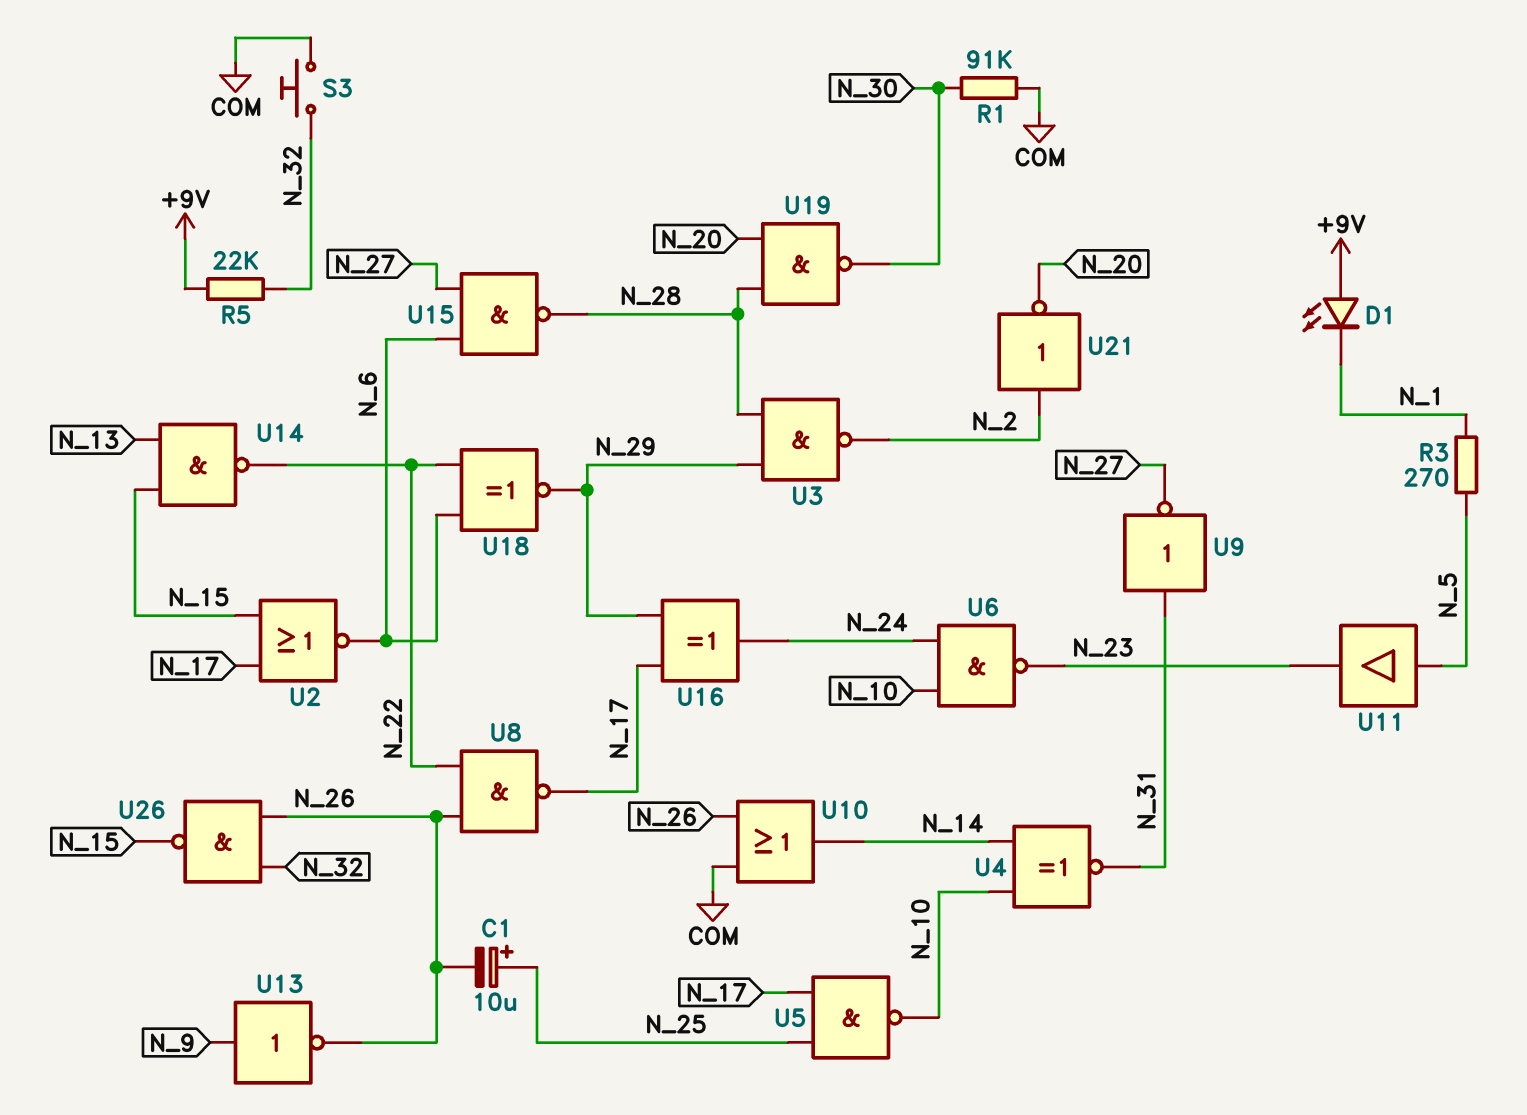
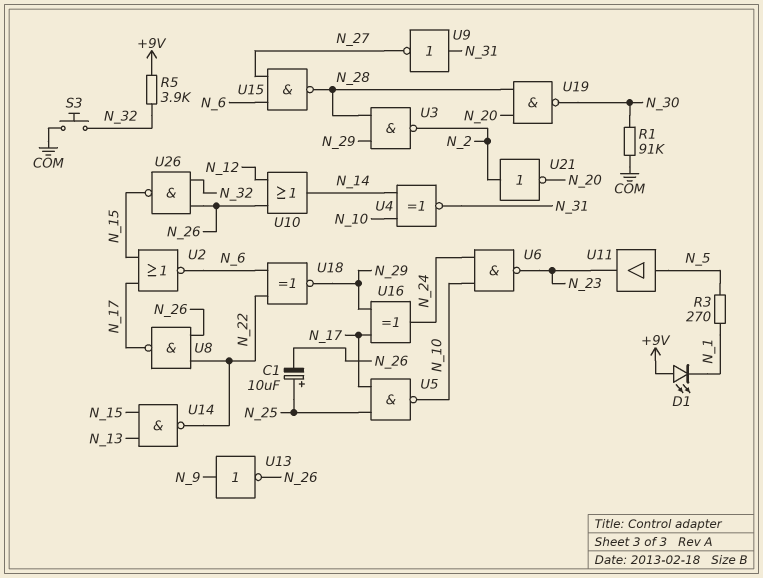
R5: 22k (+9V, N_32) -> 3.9k (+9V, N_32)
U10: OR (in COM, in N_26, out N_14) -> OR (in N_12, in N_26, out N_14)

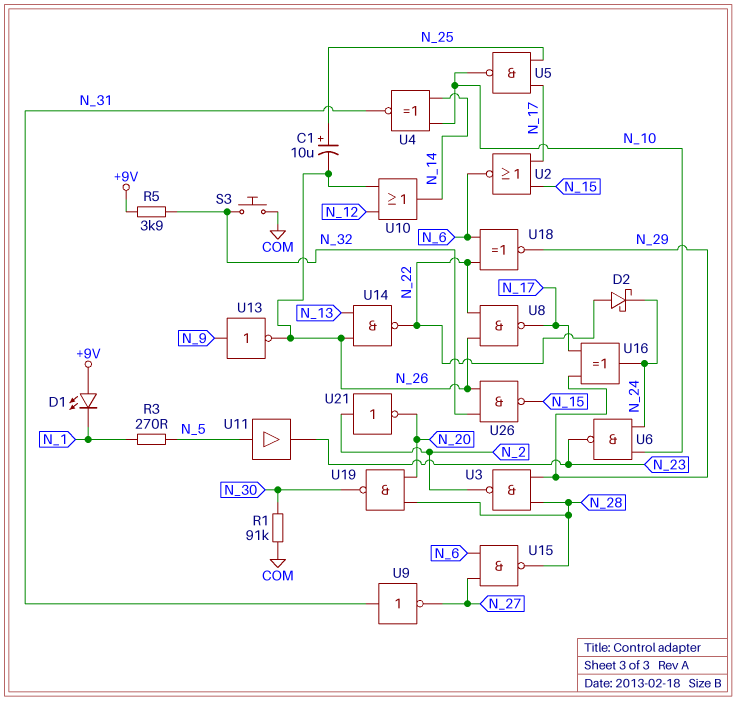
D2: none -> schottky (A N_22, K N_24)
U14: NAND (in N_13, in N_15, out N_22) -> NAND (in N_13, in N_26, out N_22)

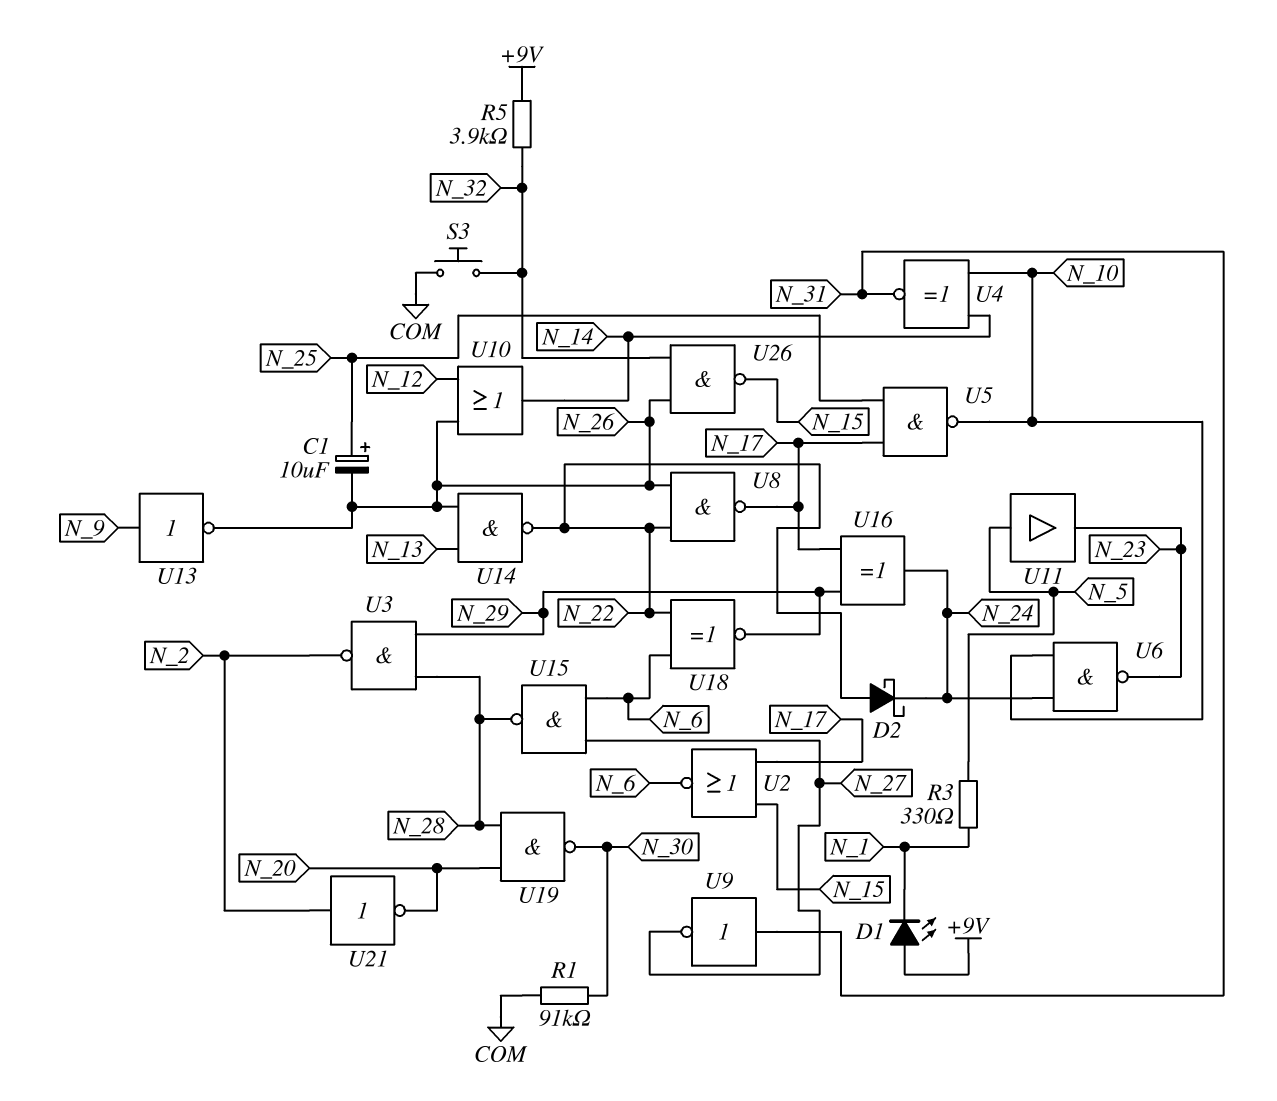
R3: 270 (N_1, N_5) -> 330 (N_1, N_5)

